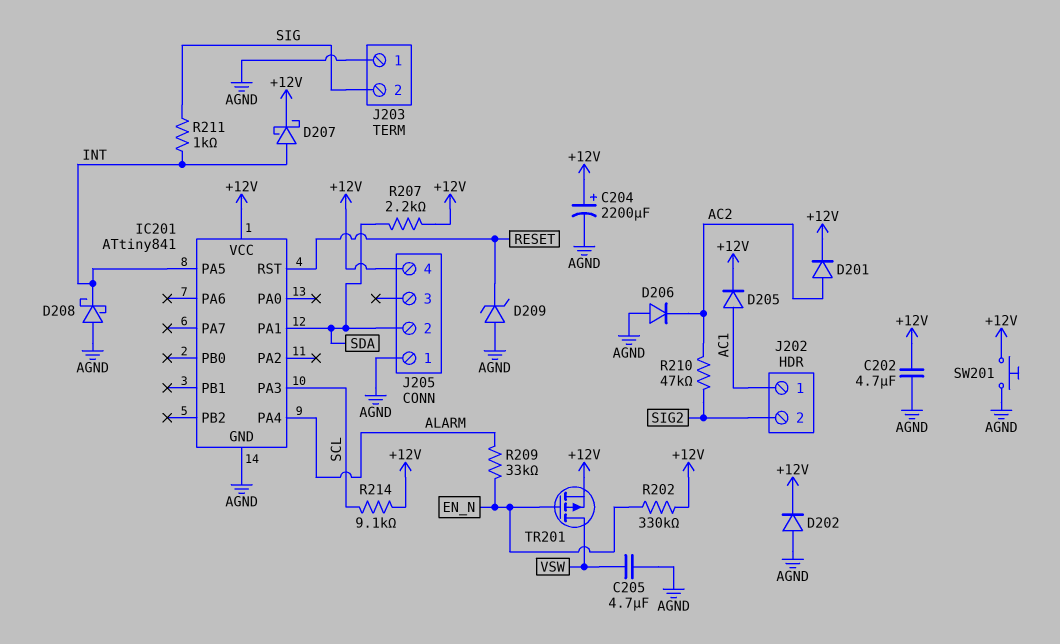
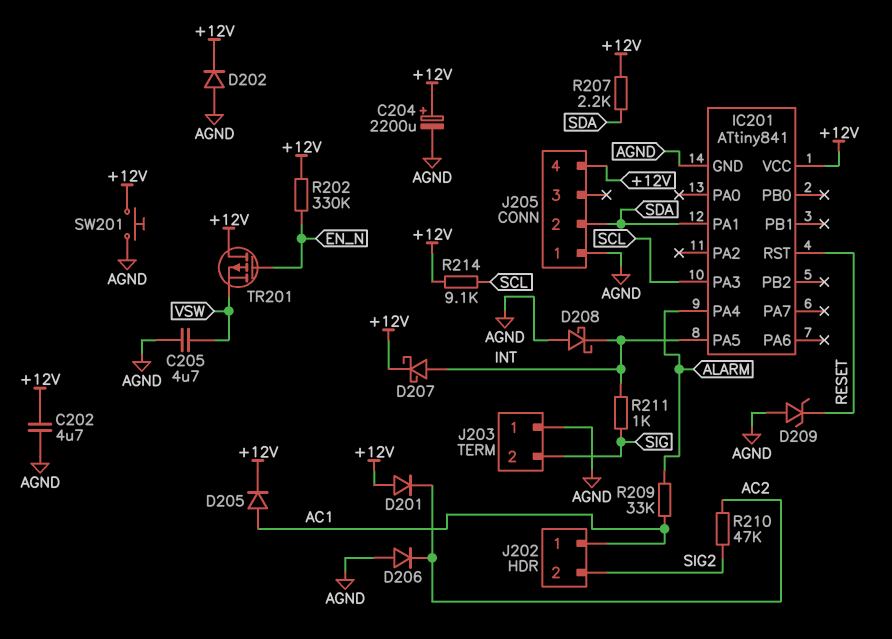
D201: diode (A AC2, K +12V) -> diode (A +12V, K AC2)
R209: 33k (ALARM, EN_N) -> 33k (AC1, ALARM)
TR201: PMOS (G EN_N, D VSW, S +12V) -> PMOS (G EN_N, D +12V, S VSW)

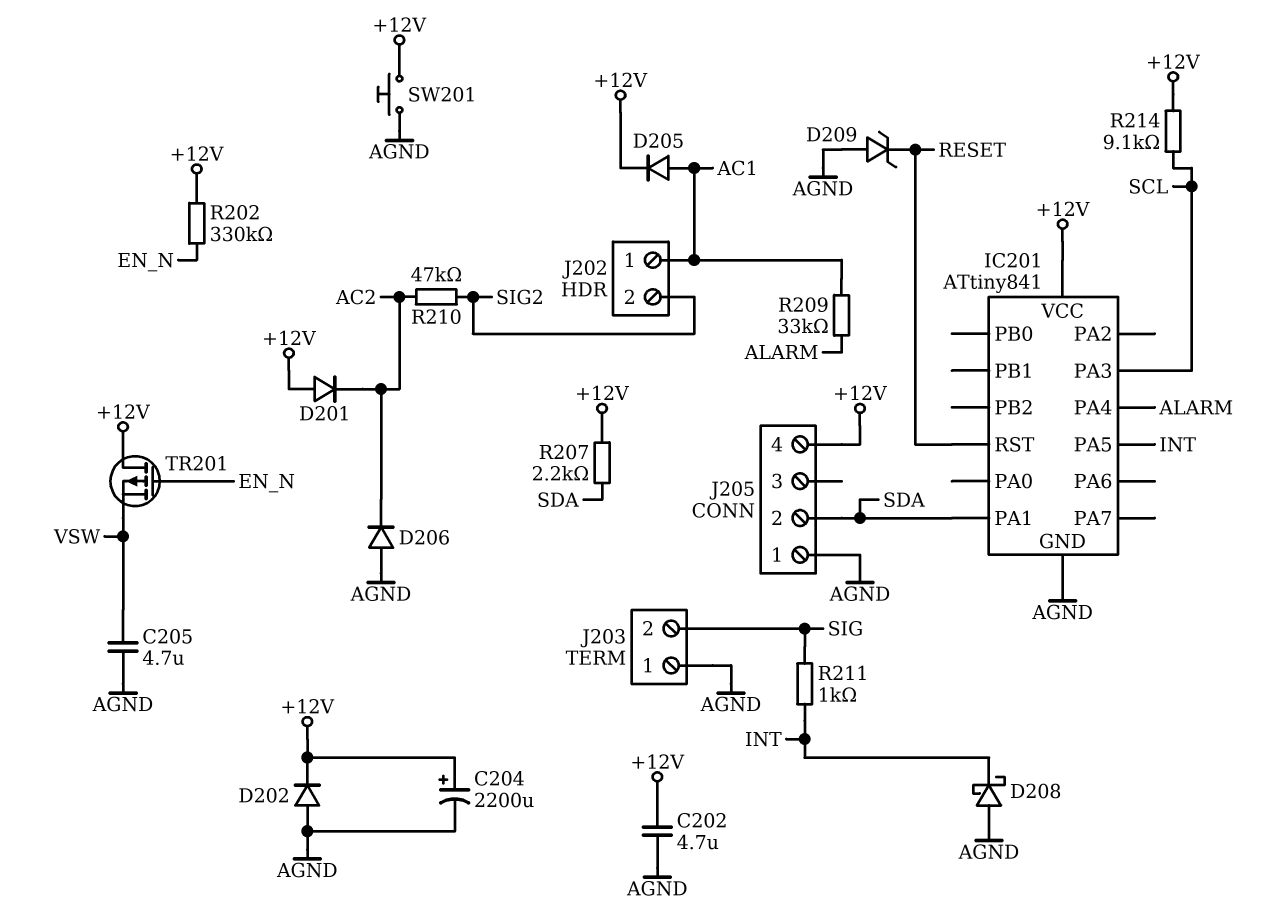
D207: schottky (A INT, K +12V) -> none

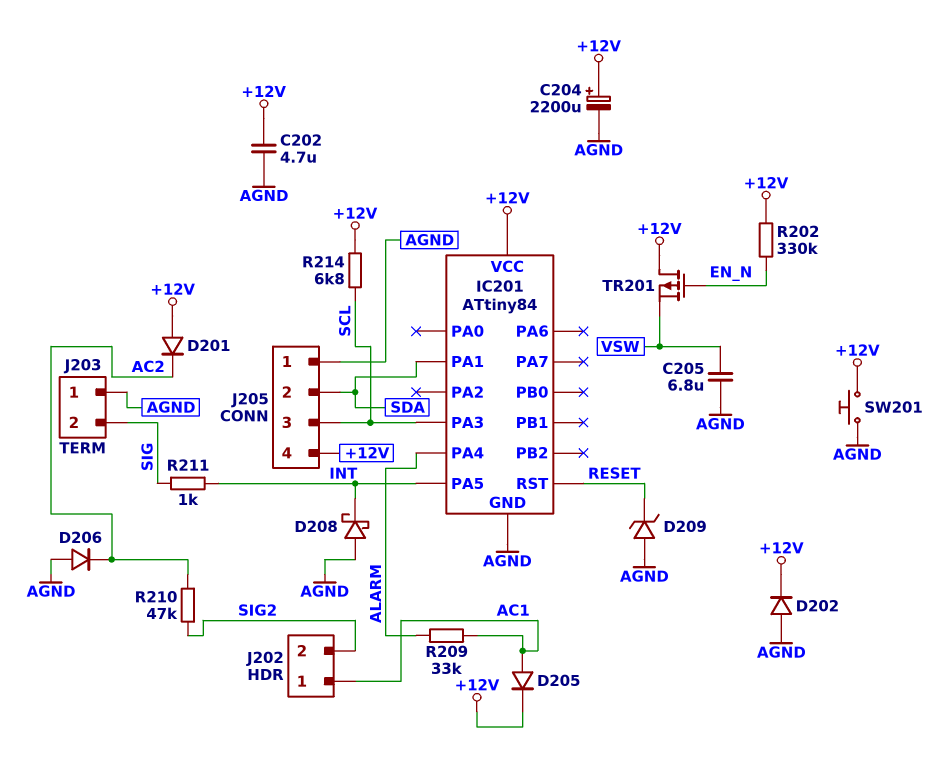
C205: 4.7uF (AGND, VSW) -> 6.8uF (AGND, VSW)
IC201: ATtiny841 -> ATtiny84
J205 pin 3: none -> SCL
R207: 2.2k (+12V, SDA) -> none
R214: 9.1k (+12V, SCL) -> 6.8k (+12V, SCL)

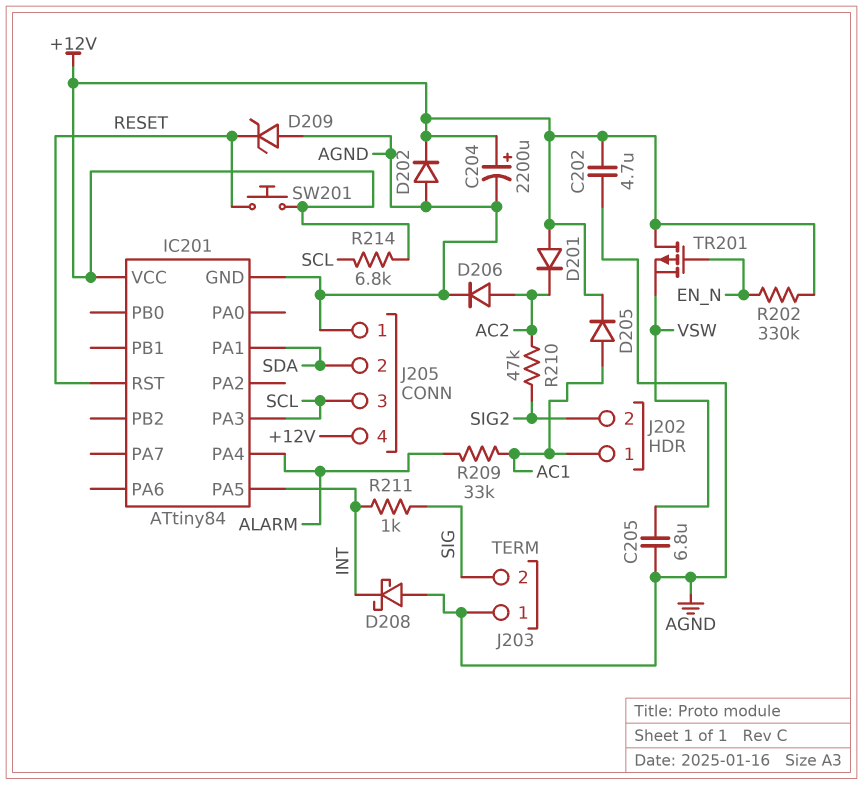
D206: diode (A AGND, K AC2) -> diode (A AC2, K AGND)
SW201: button (+12V, AGND) -> button (+12V, RESET)

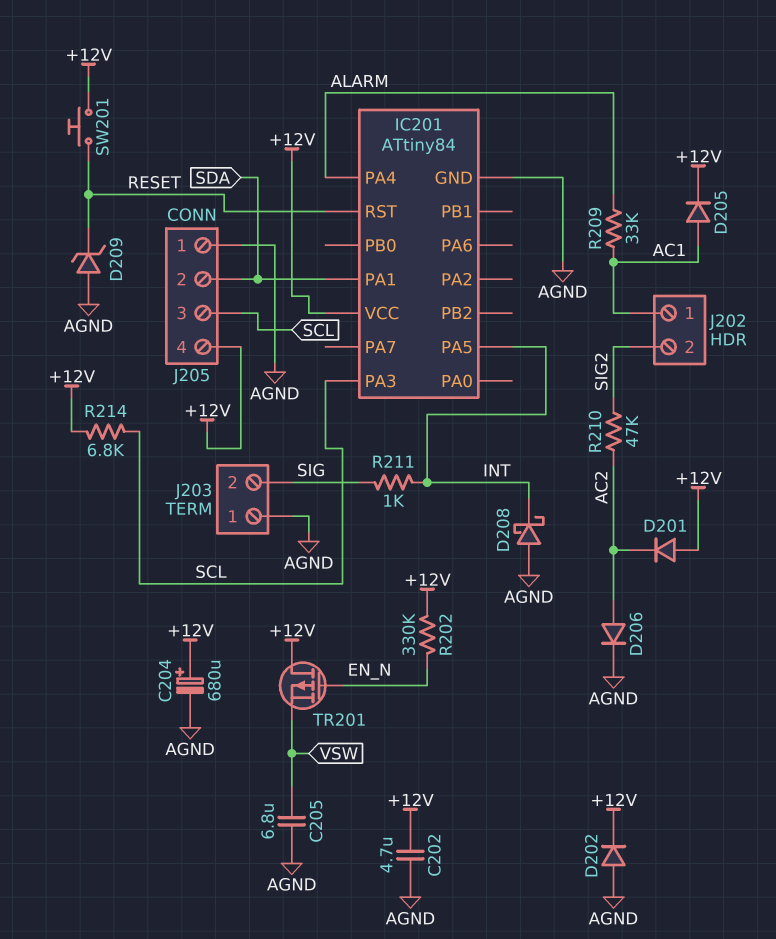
C204: 2200uF (plus +12V, minus AGND) -> 680uF (plus +12V, minus AGND)

